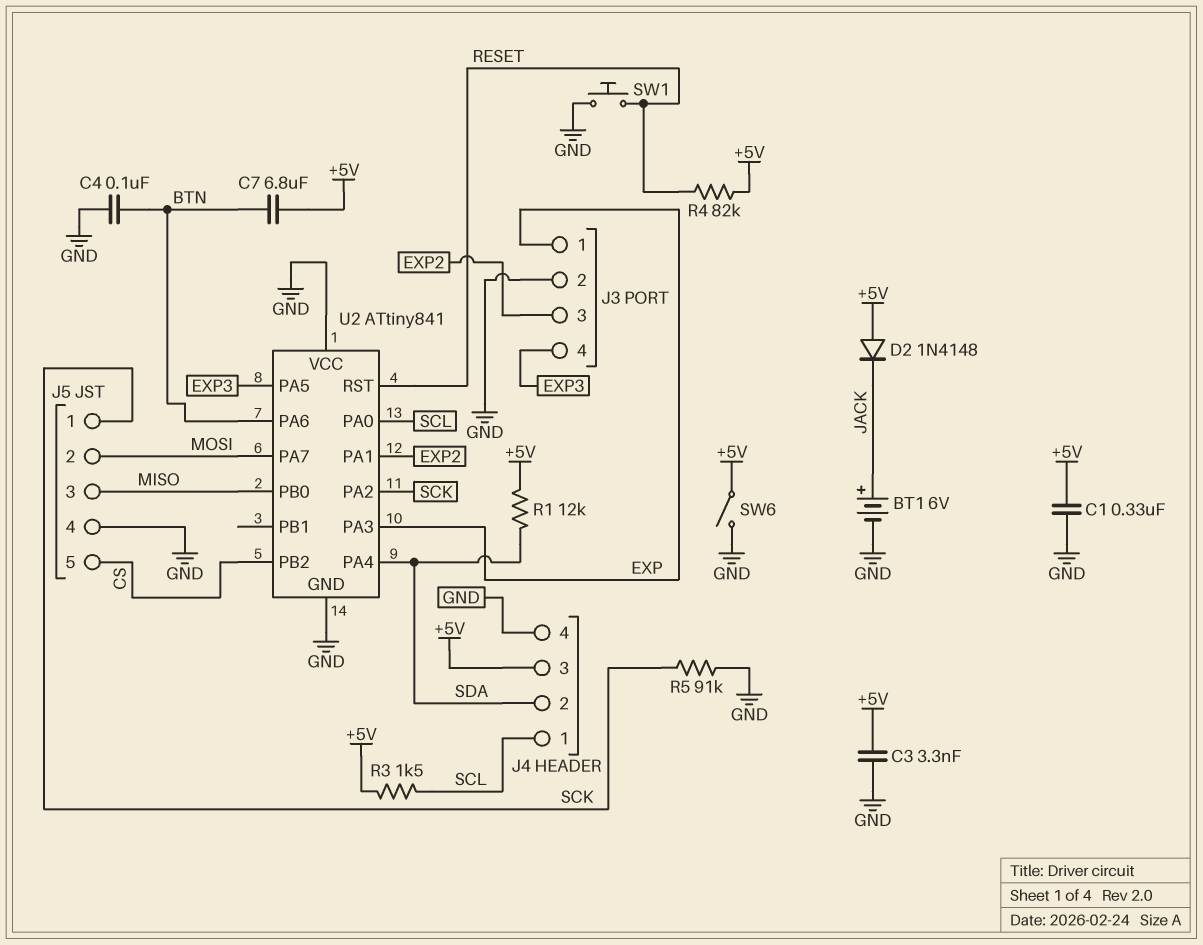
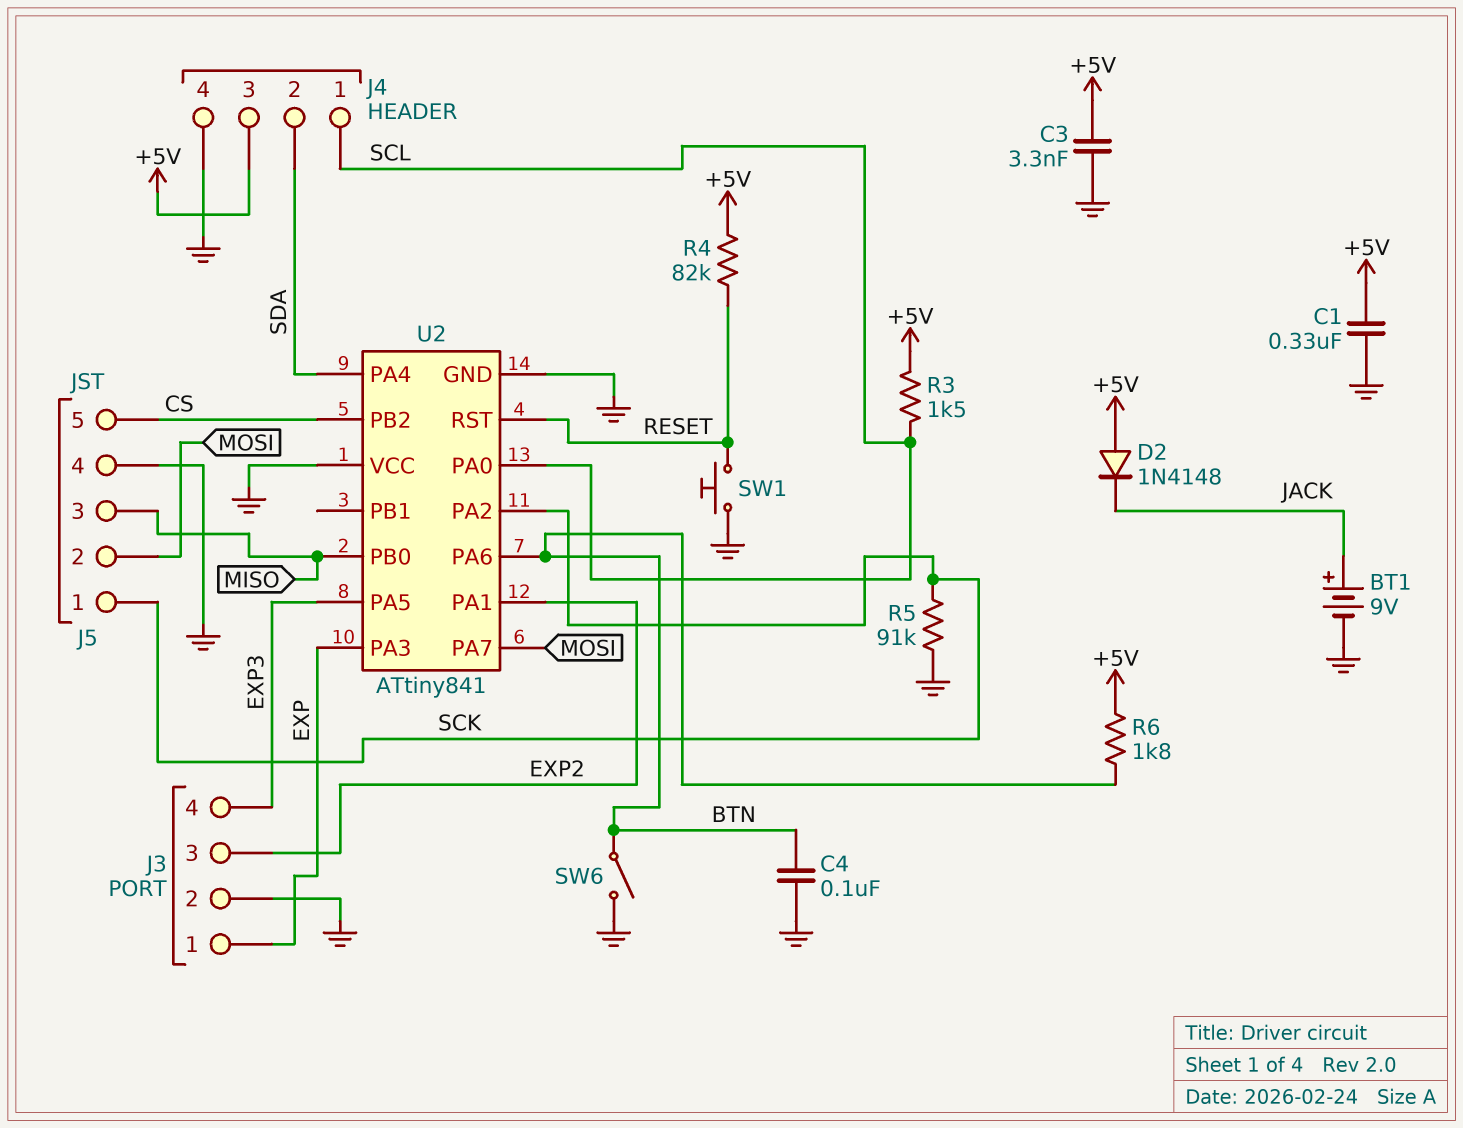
BT1: 6V (plus JACK, minus GND) -> 9V (plus JACK, minus GND)
C7: 6.8uF (+5V, BTN) -> none
R1: 12k (+5V, SDA) -> none
R6: none -> 1.8k (+5V, BTN)
SW6: switch (+5V, GND) -> switch (BTN, GND)

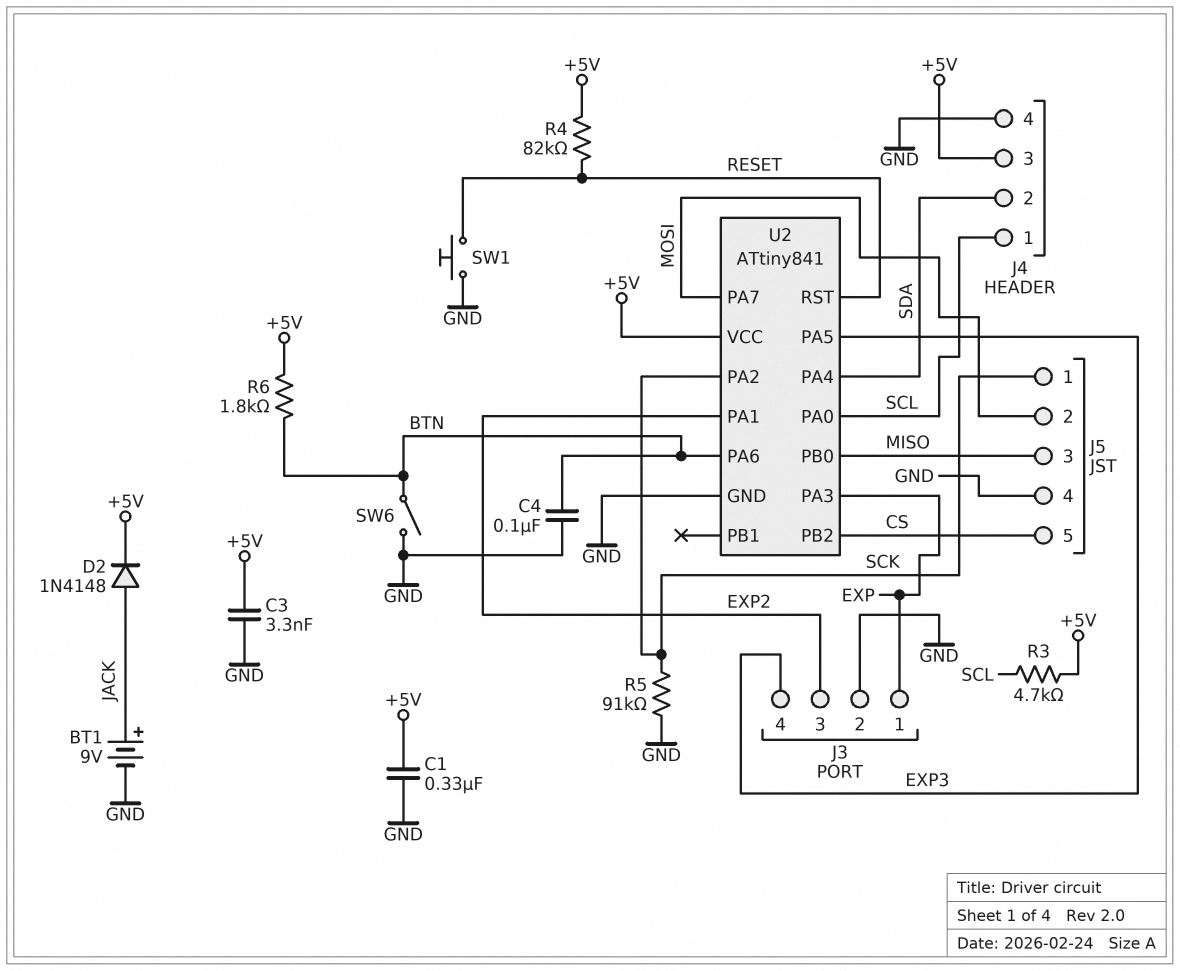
D2: diode 1N4148 (A +5V, K JACK) -> diode 1N4148 (A JACK, K +5V)
R3: 1.5k (+5V, SCL) -> 4.7k (+5V, SCL)
U2 pin VCC: GND -> +5V

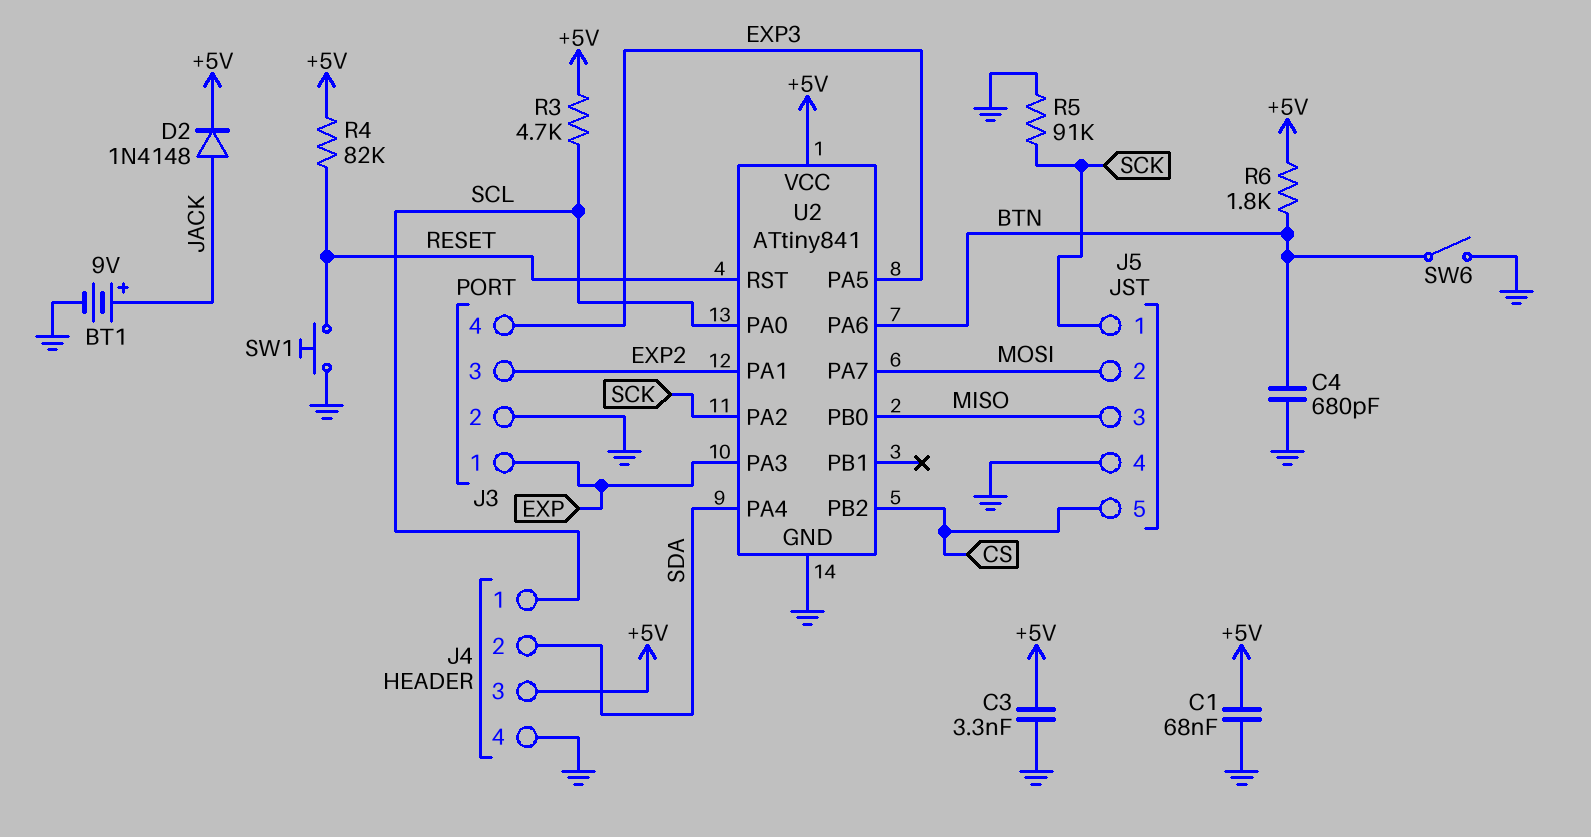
C1: 330nF (+5V, GND) -> 68nF (+5V, GND)
C4: 100nF (BTN, GND) -> 680pF (BTN, GND)

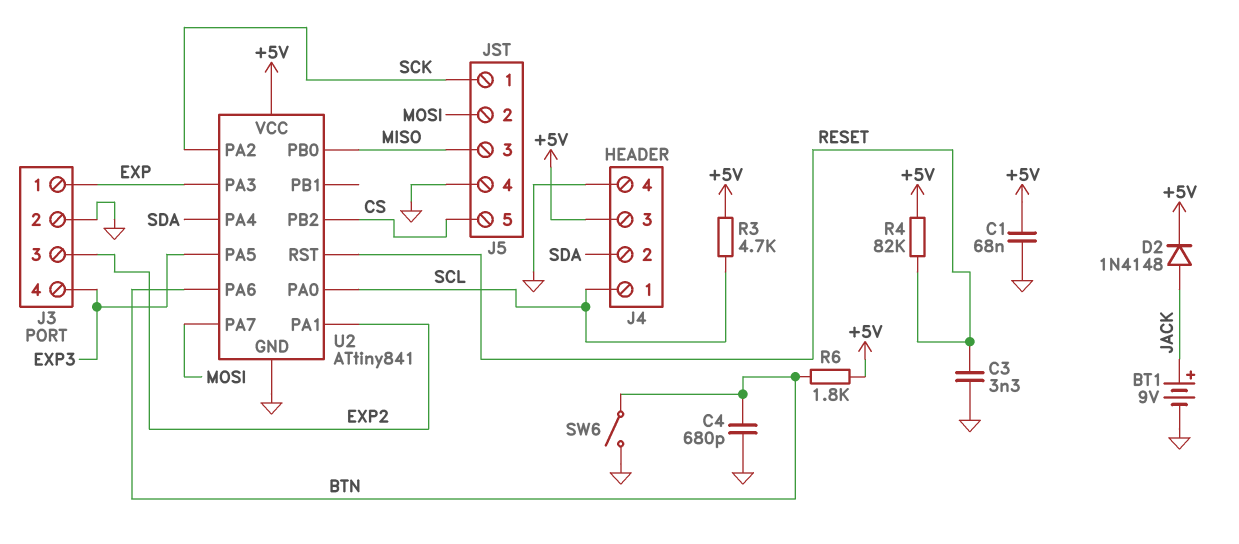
C3: 3.3nF (+5V, GND) -> 3.3nF (GND, RESET)
R5: 91k (GND, SCK) -> none
SW1: button (GND, RESET) -> none

